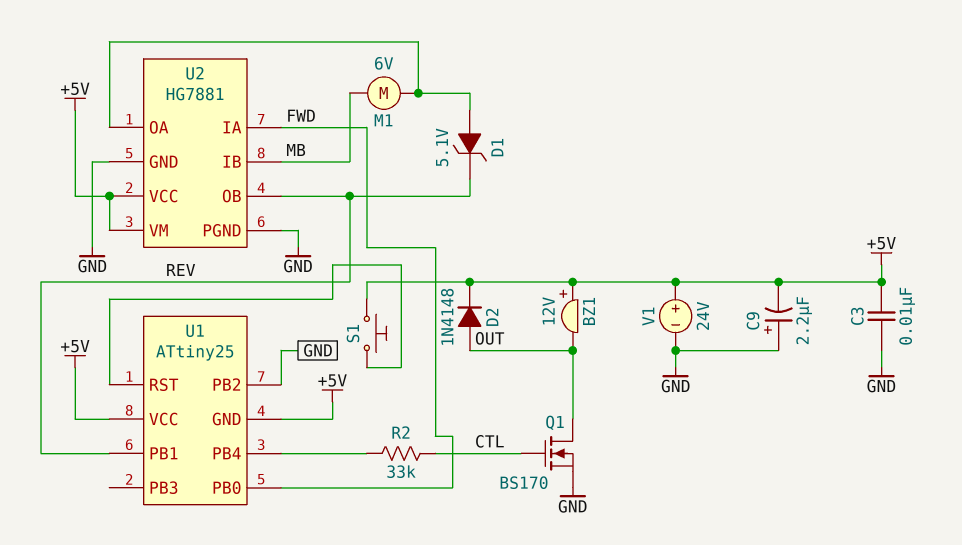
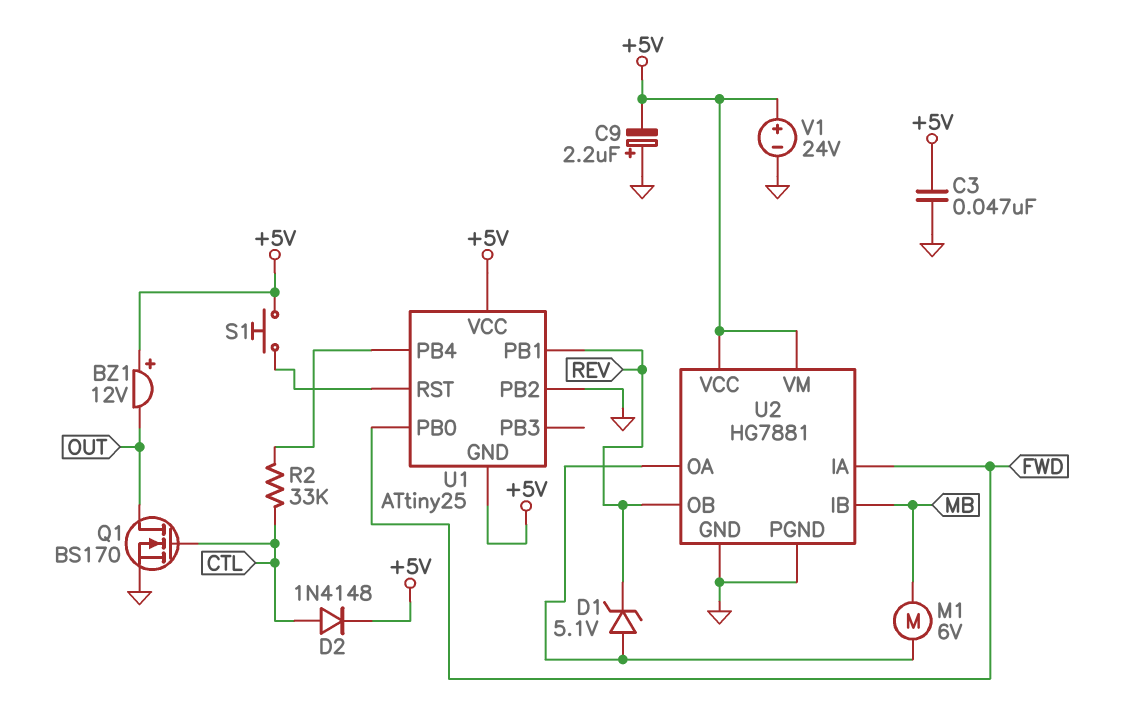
C3: 10nF (+5V, GND) -> 47nF (+5V, GND)
D2: diode 1N4148 (A OUT, K +5V) -> diode 1N4148 (A CTL, K +5V)

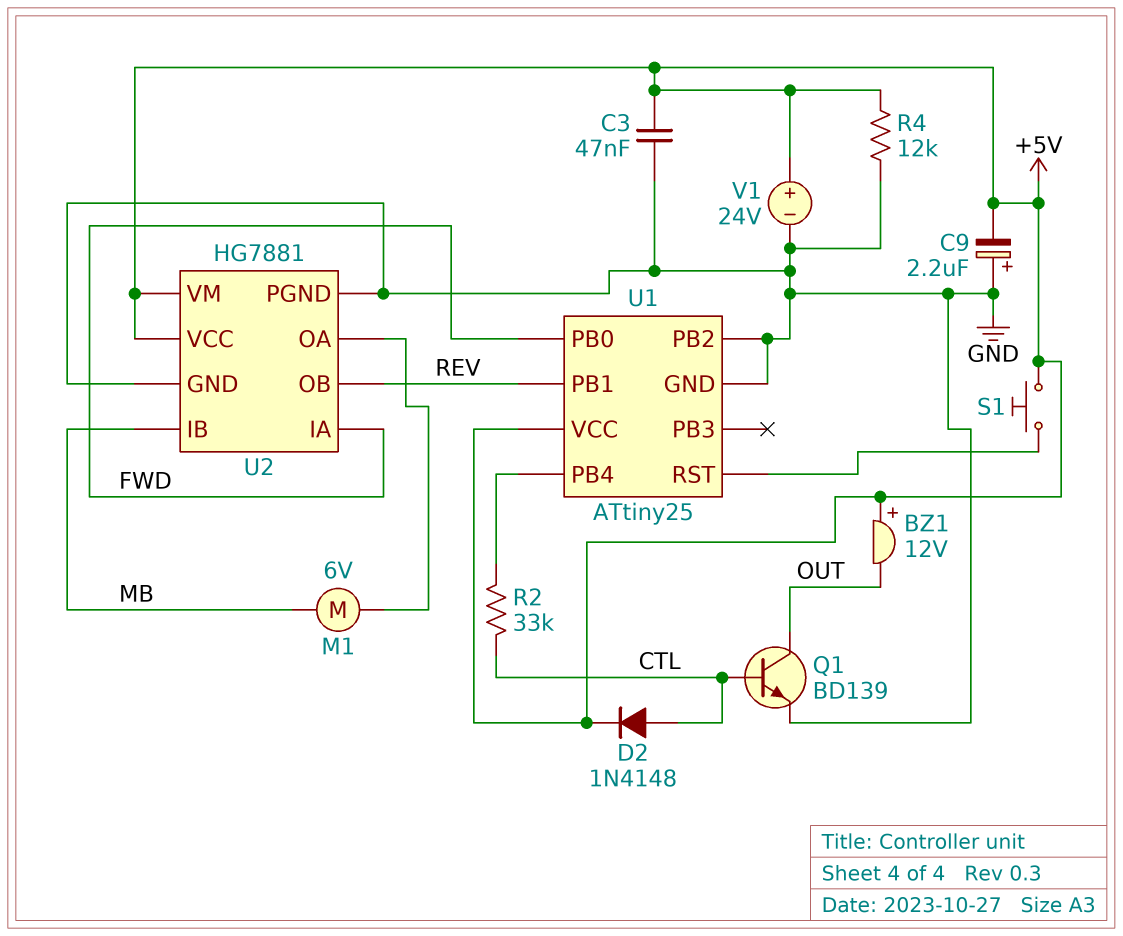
D1: zener 5.1V (A U2/OA, K REV) -> none
Q1: NMOS BS170 (G CTL, D OUT, S GND) -> NPN BD139 (B CTL, C OUT, E GND)
R4: none -> 12k (+5V, GND)
U1 pin GND: +5V -> GND

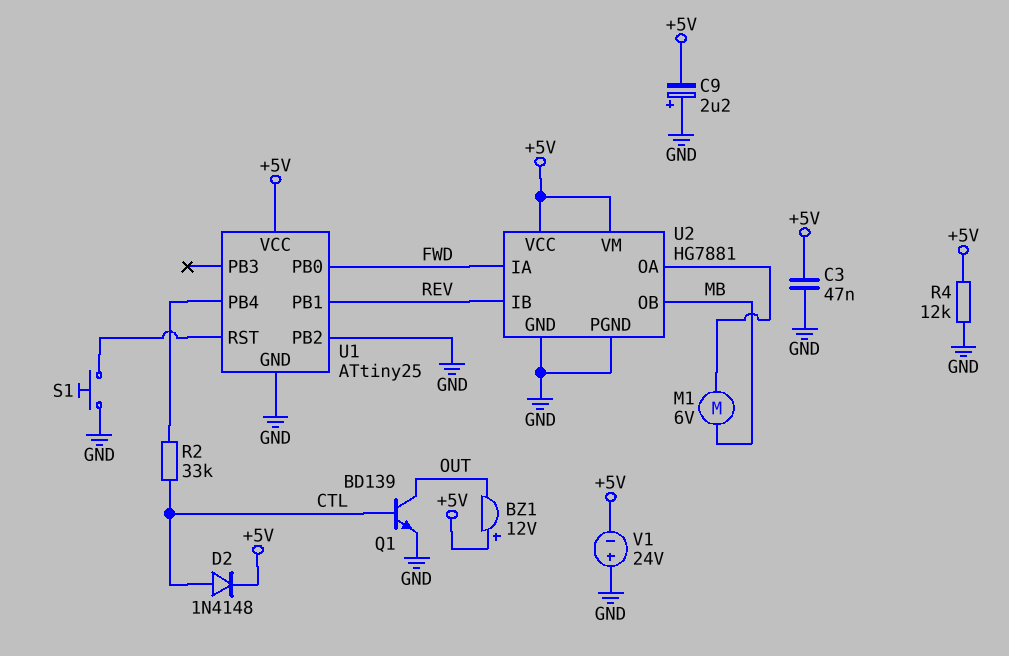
S1: button (+5V, U1/RST) -> button (GND, U1/RST)
U2 pin IB: MB -> REV
U2 pin OB: REV -> MB
V1: 24V (plus +5V, minus GND) -> 24V (plus GND, minus +5V)

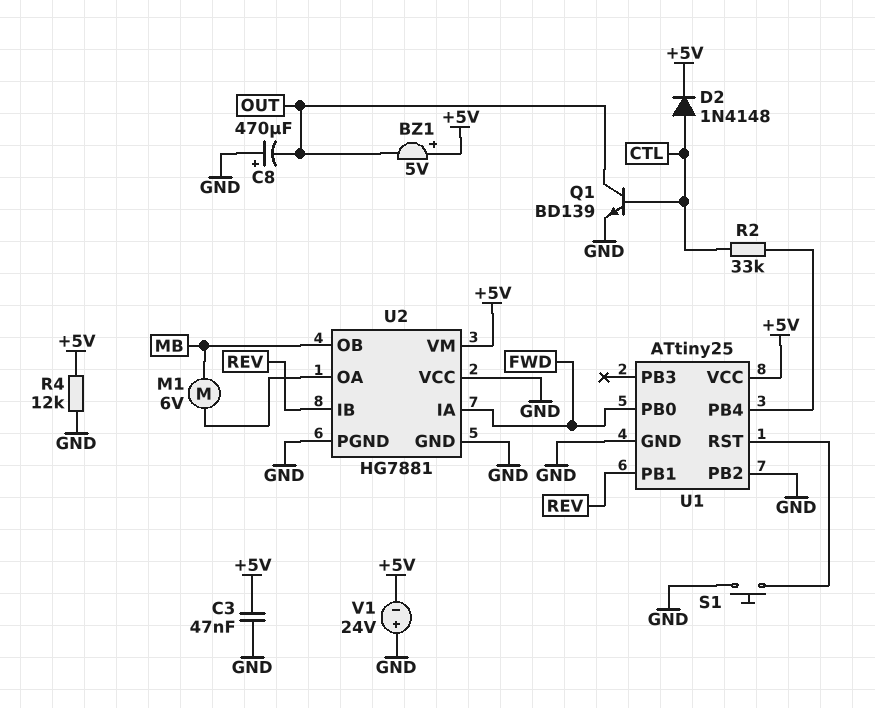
BZ1: buzzer 12V (plus +5V, minus OUT) -> buzzer 5V (plus +5V, minus OUT)
C8: none -> 470uF (plus GND, minus OUT)
C9: 2.2uF (plus GND, minus +5V) -> none
U2 pin VCC: +5V -> GND

